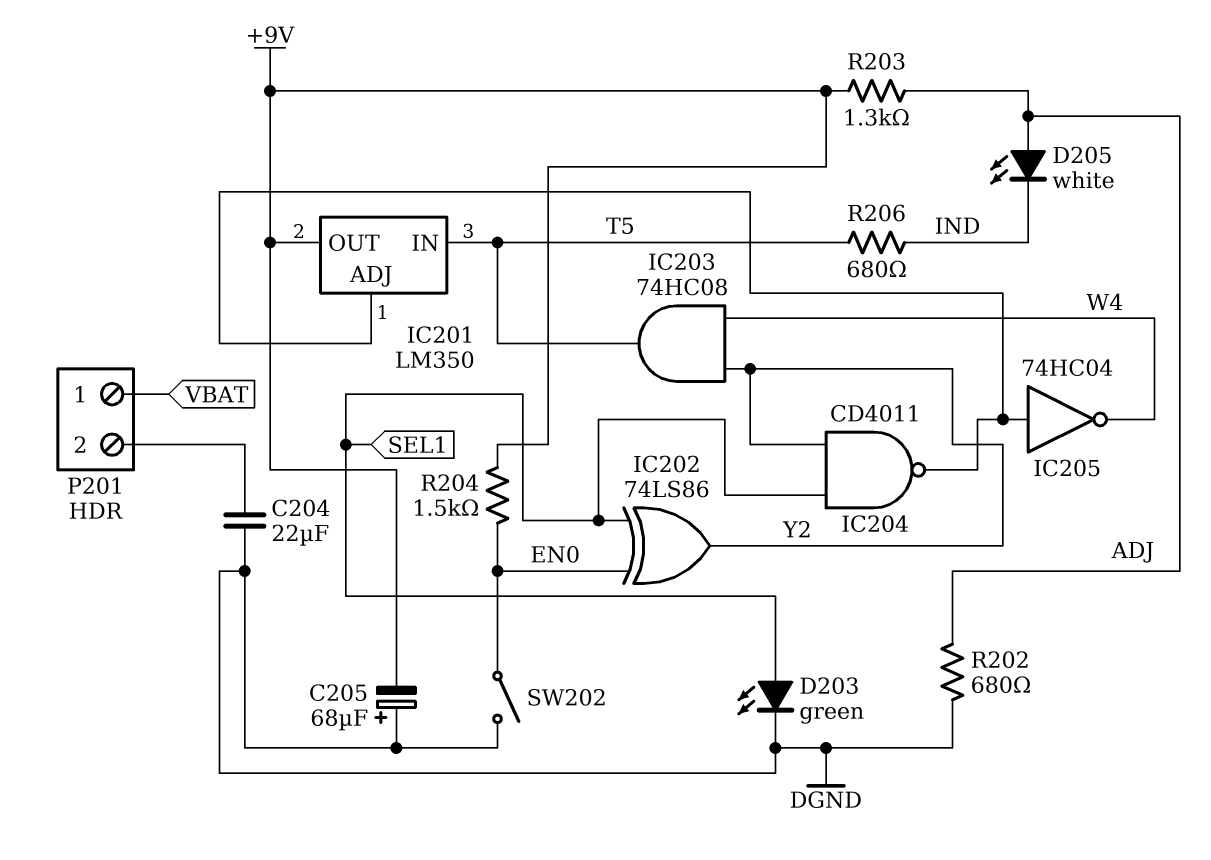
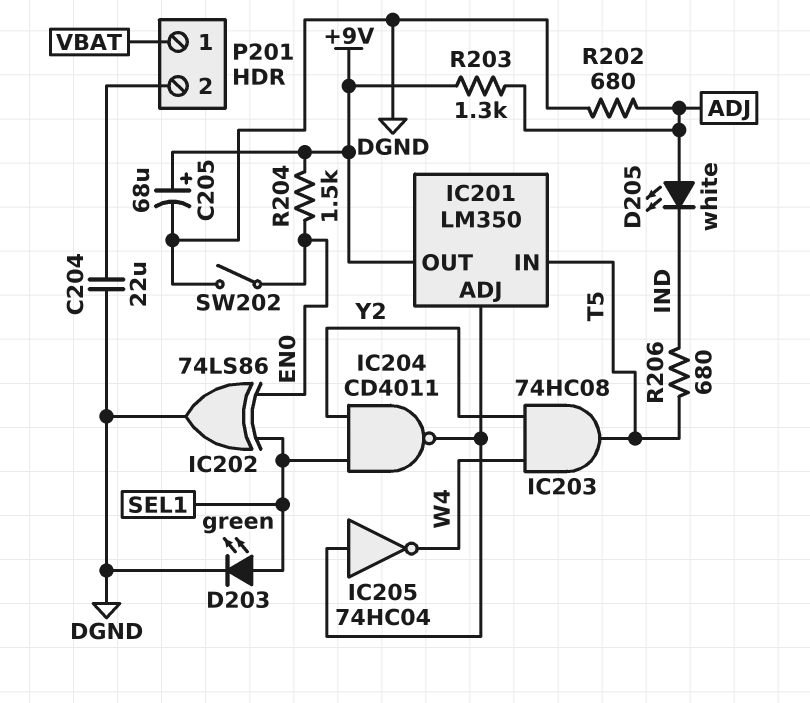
C205: 68uF (plus DGND, minus +9V) -> 68uF (plus +9V, minus DGND)
IC202: XOR 74LS86 (in EN0, in SEL1, out Y2) -> XOR 74LS86 (in EN0, in SEL1, out DGND)

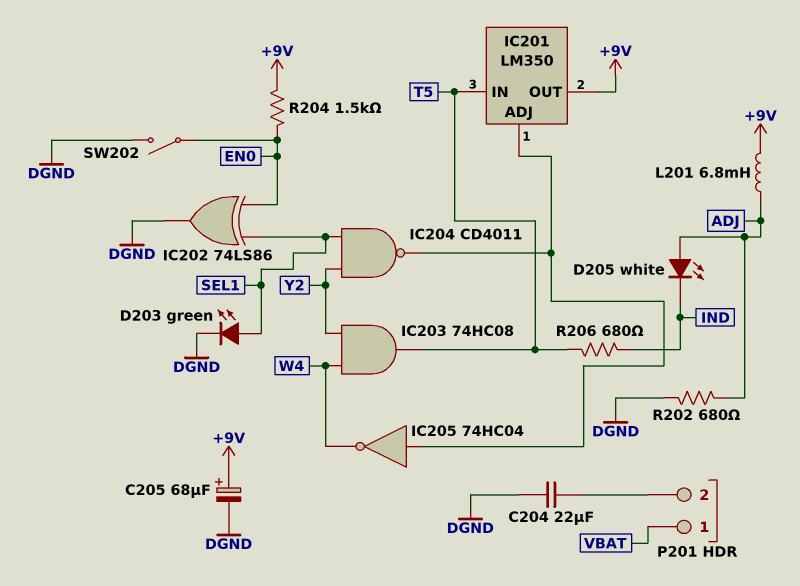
L201: none -> 6.8mH (+9V, ADJ)
R203: 1.3k (+9V, ADJ) -> none

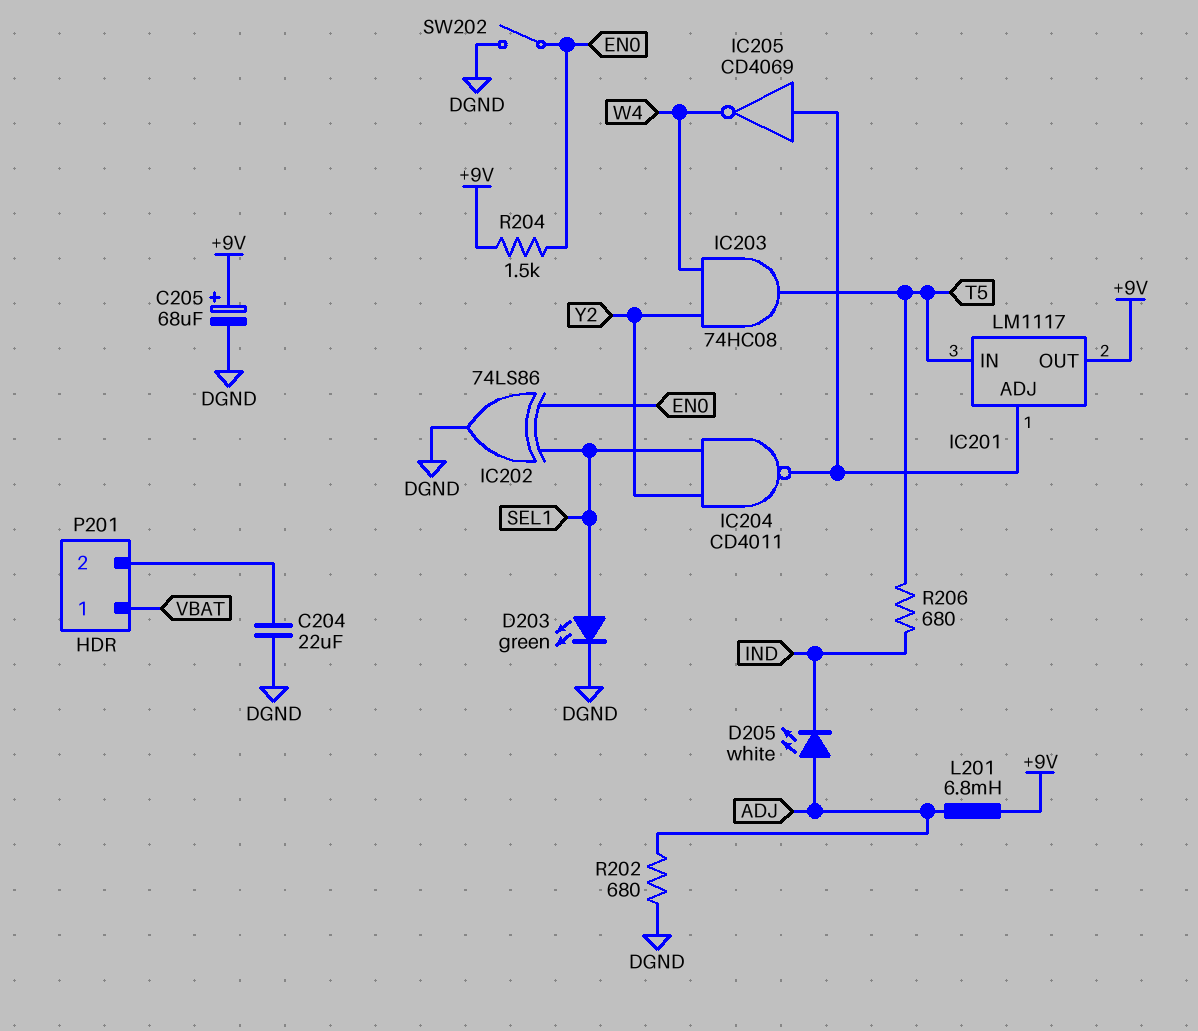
IC201: LM350 -> LM1117
IC205: NOT 74HC04 (in IC201/ADJ, out W4) -> NOT CD4069 (in IC201/ADJ, out W4)

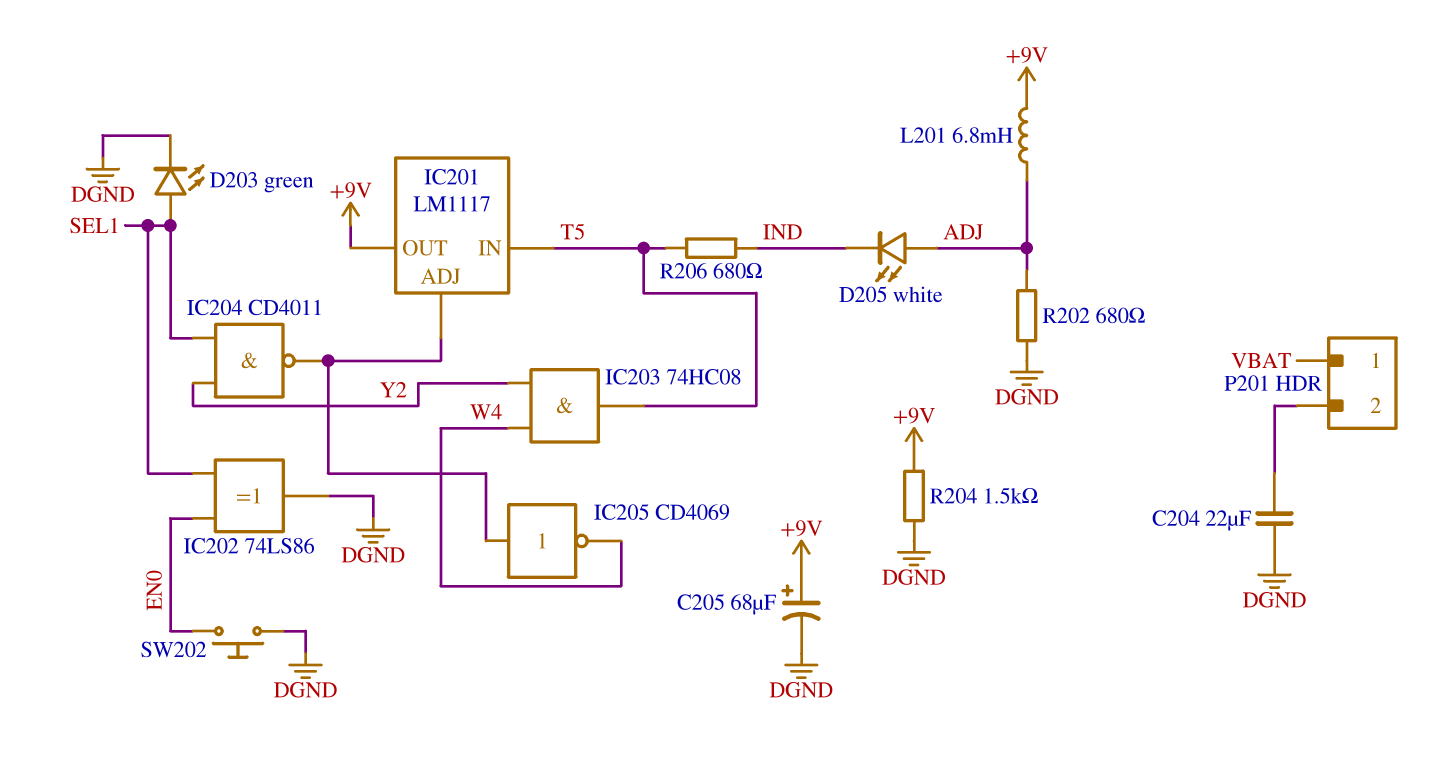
R204: 1.5k (+9V, EN0) -> 1.5k (+9V, DGND)
SW202: switch (DGND, EN0) -> button (DGND, EN0)

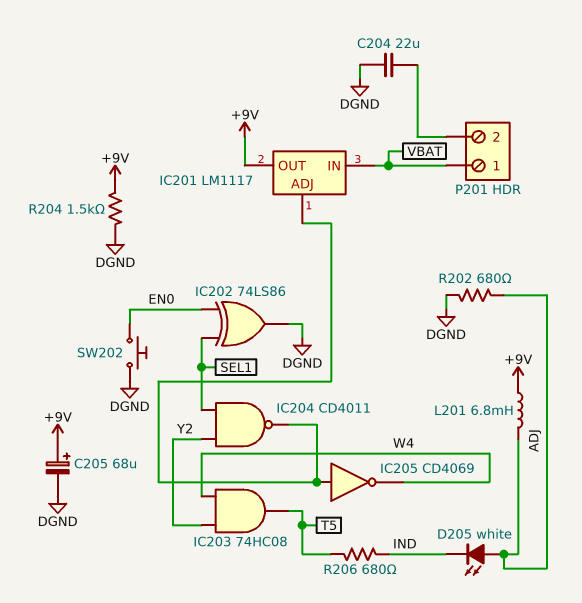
D203: LED green (A SEL1, K DGND) -> none
IC201 pin IN: T5 -> VBAT

